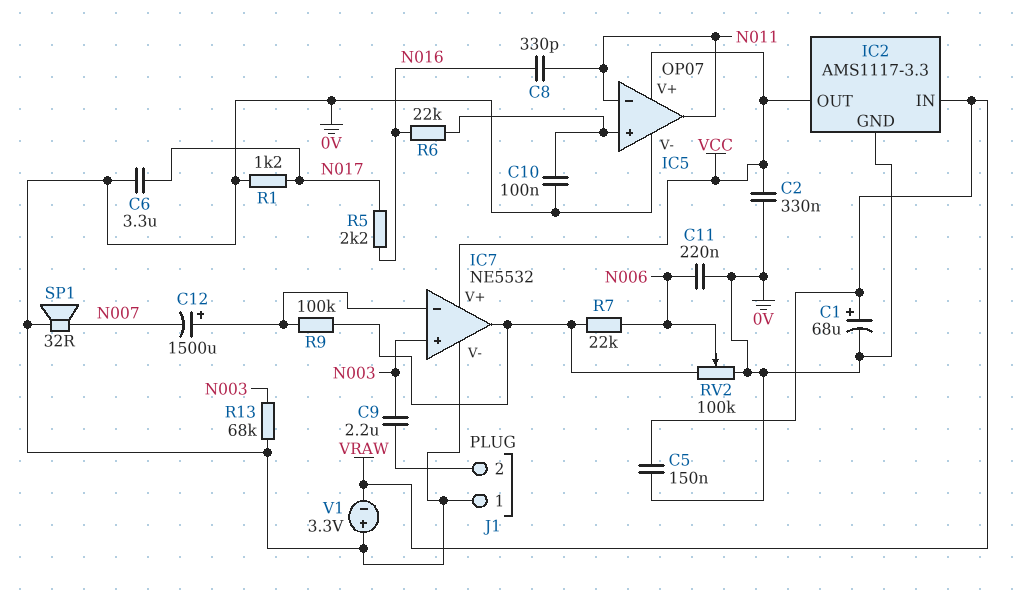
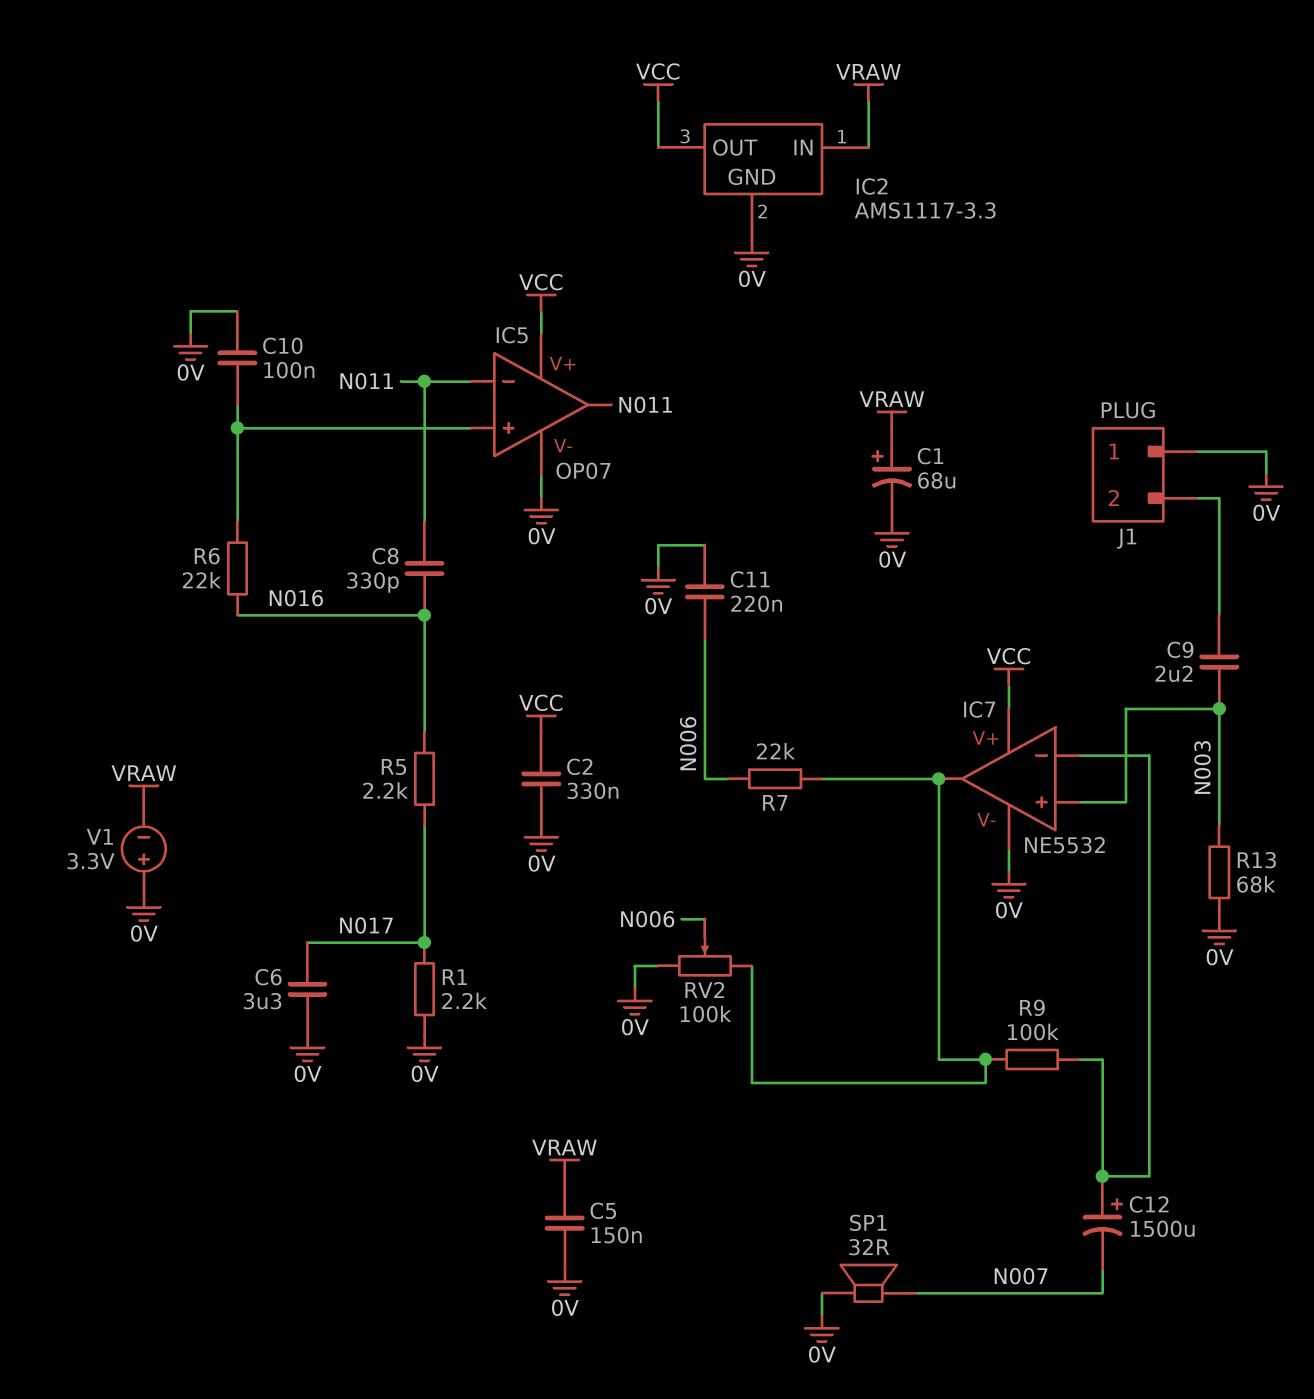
R1: 1.2k (0V, N017) -> 2.2k (0V, N017)

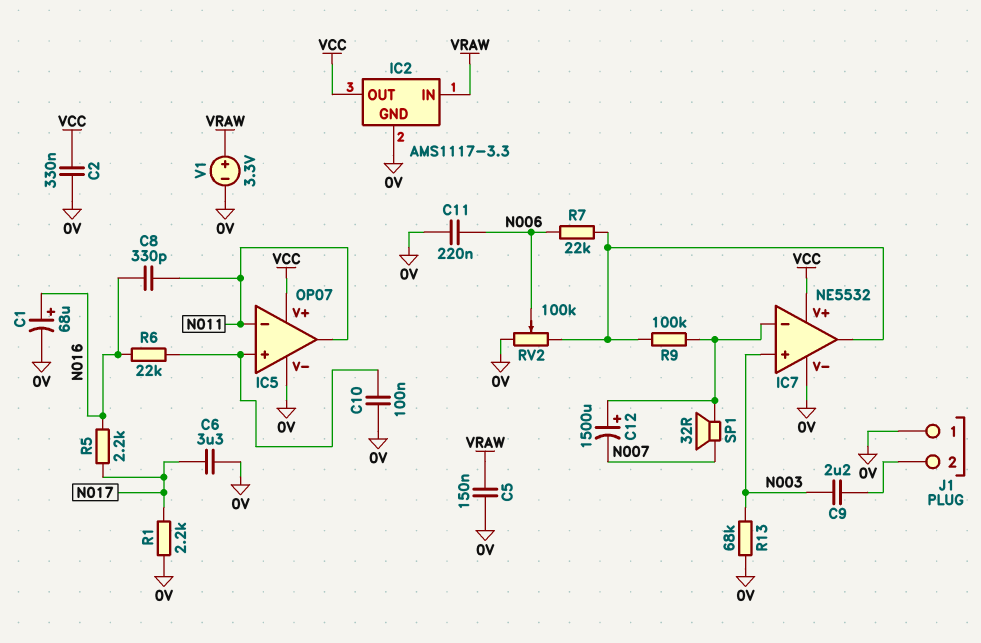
C1: 68uF (plus VRAW, minus 0V) -> 68uF (plus N016, minus 0V)
SP1: speaker 32R (0V, N007) -> speaker 32R (IC7/in-, N007)
V1: 3.3V (plus 0V, minus VRAW) -> 3.3V (plus VRAW, minus 0V)

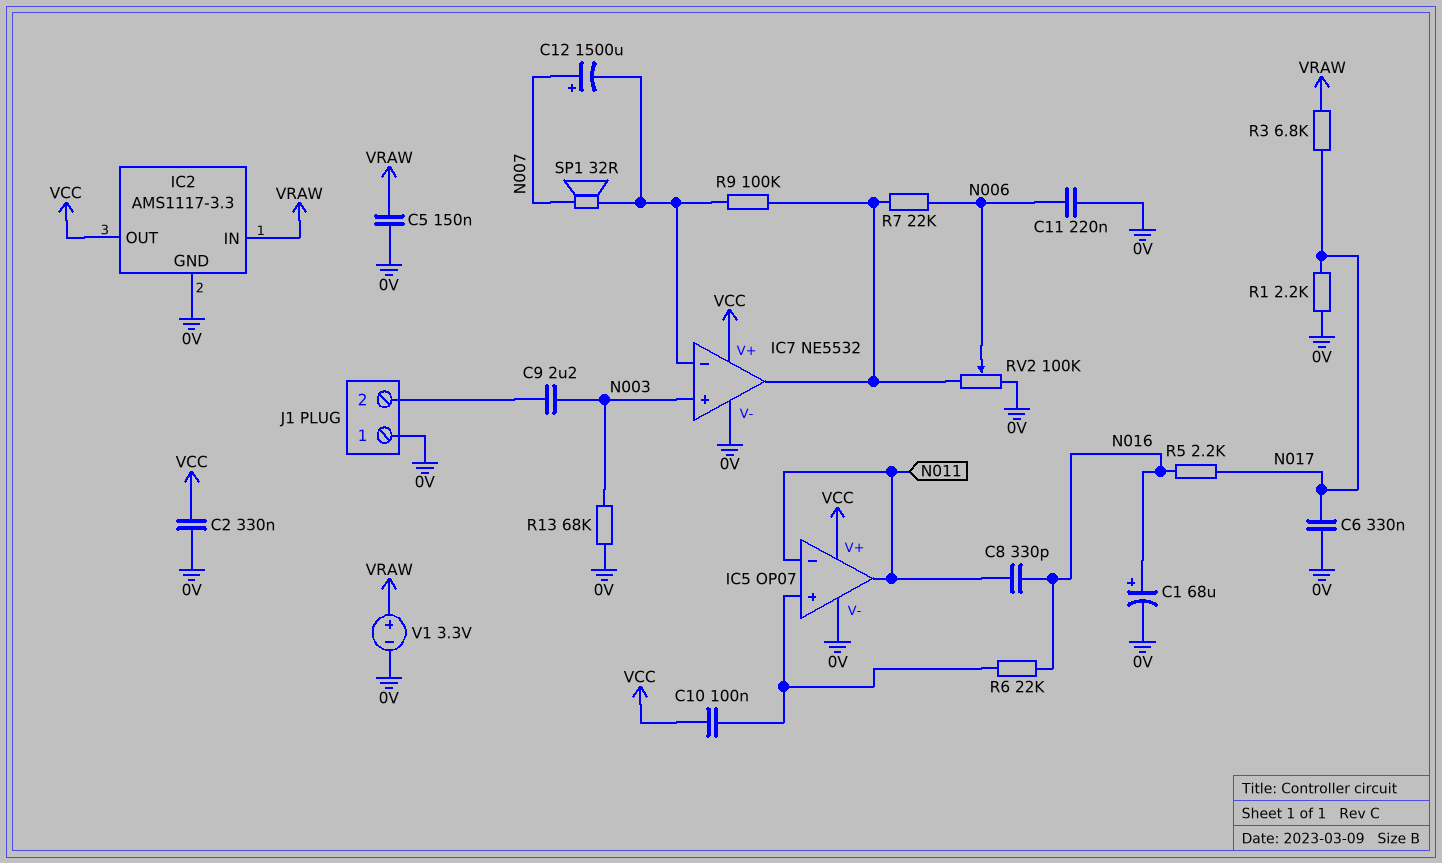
C6: 3.3uF (0V, N017) -> 330nF (0V, N017)
C10: 100nF (0V, IC5/in+) -> 100nF (IC5/in+, VCC)
C12: 1500uF (plus IC7/in-, minus N007) -> 1500uF (plus N007, minus IC7/in-)
R3: none -> 6.8k (N017, VRAW)

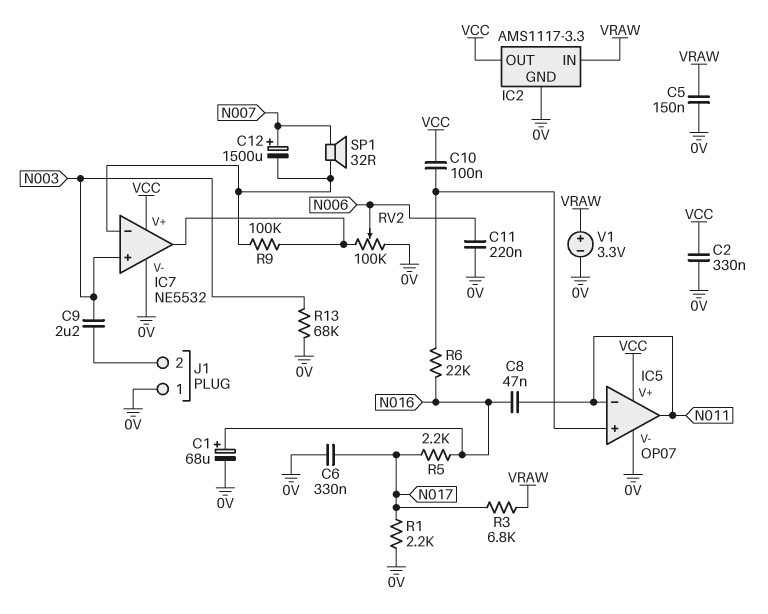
C8: 330pF (N011, N016) -> 47nF (N011, N016)
R7: 22k (IC7/out, N006) -> none

